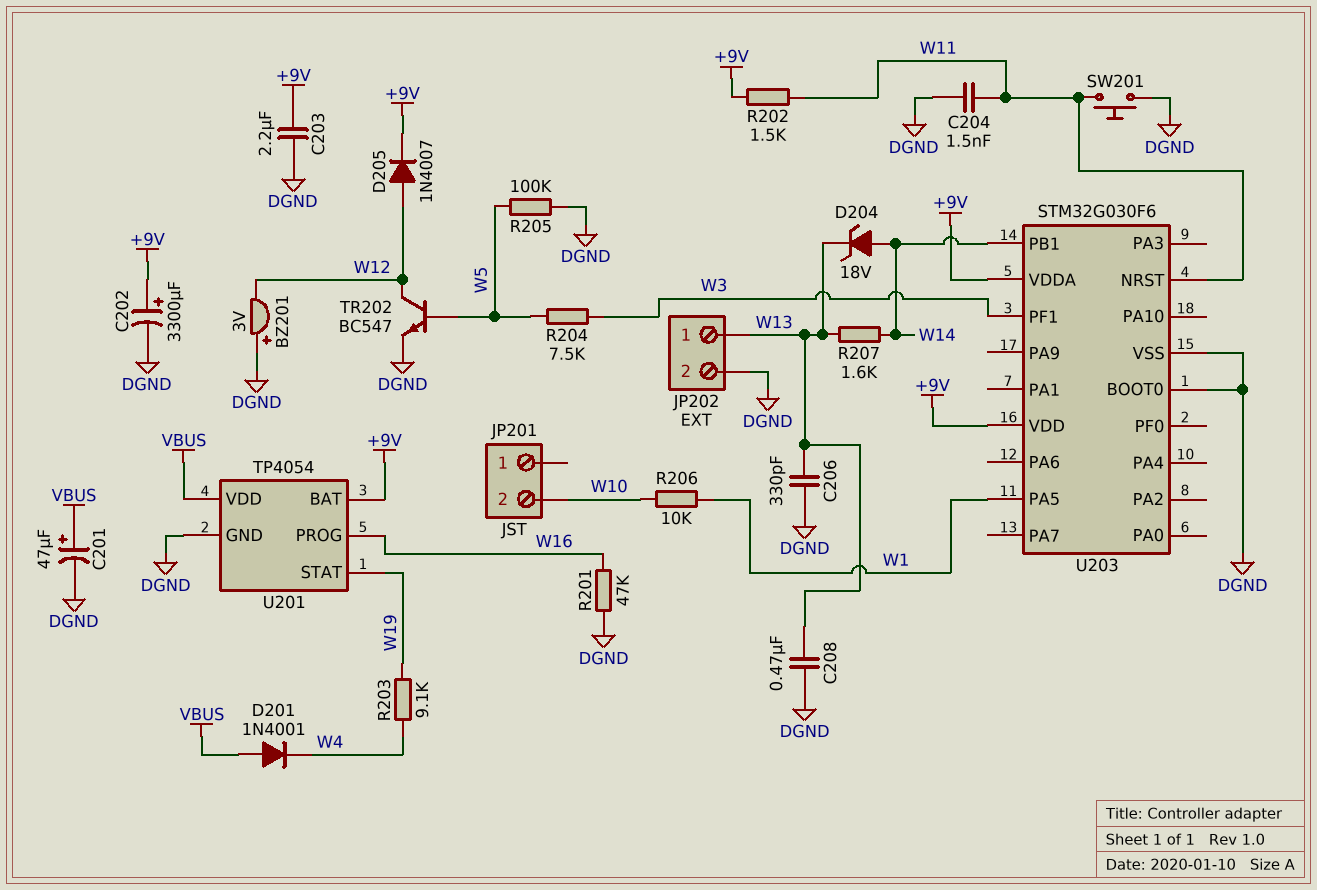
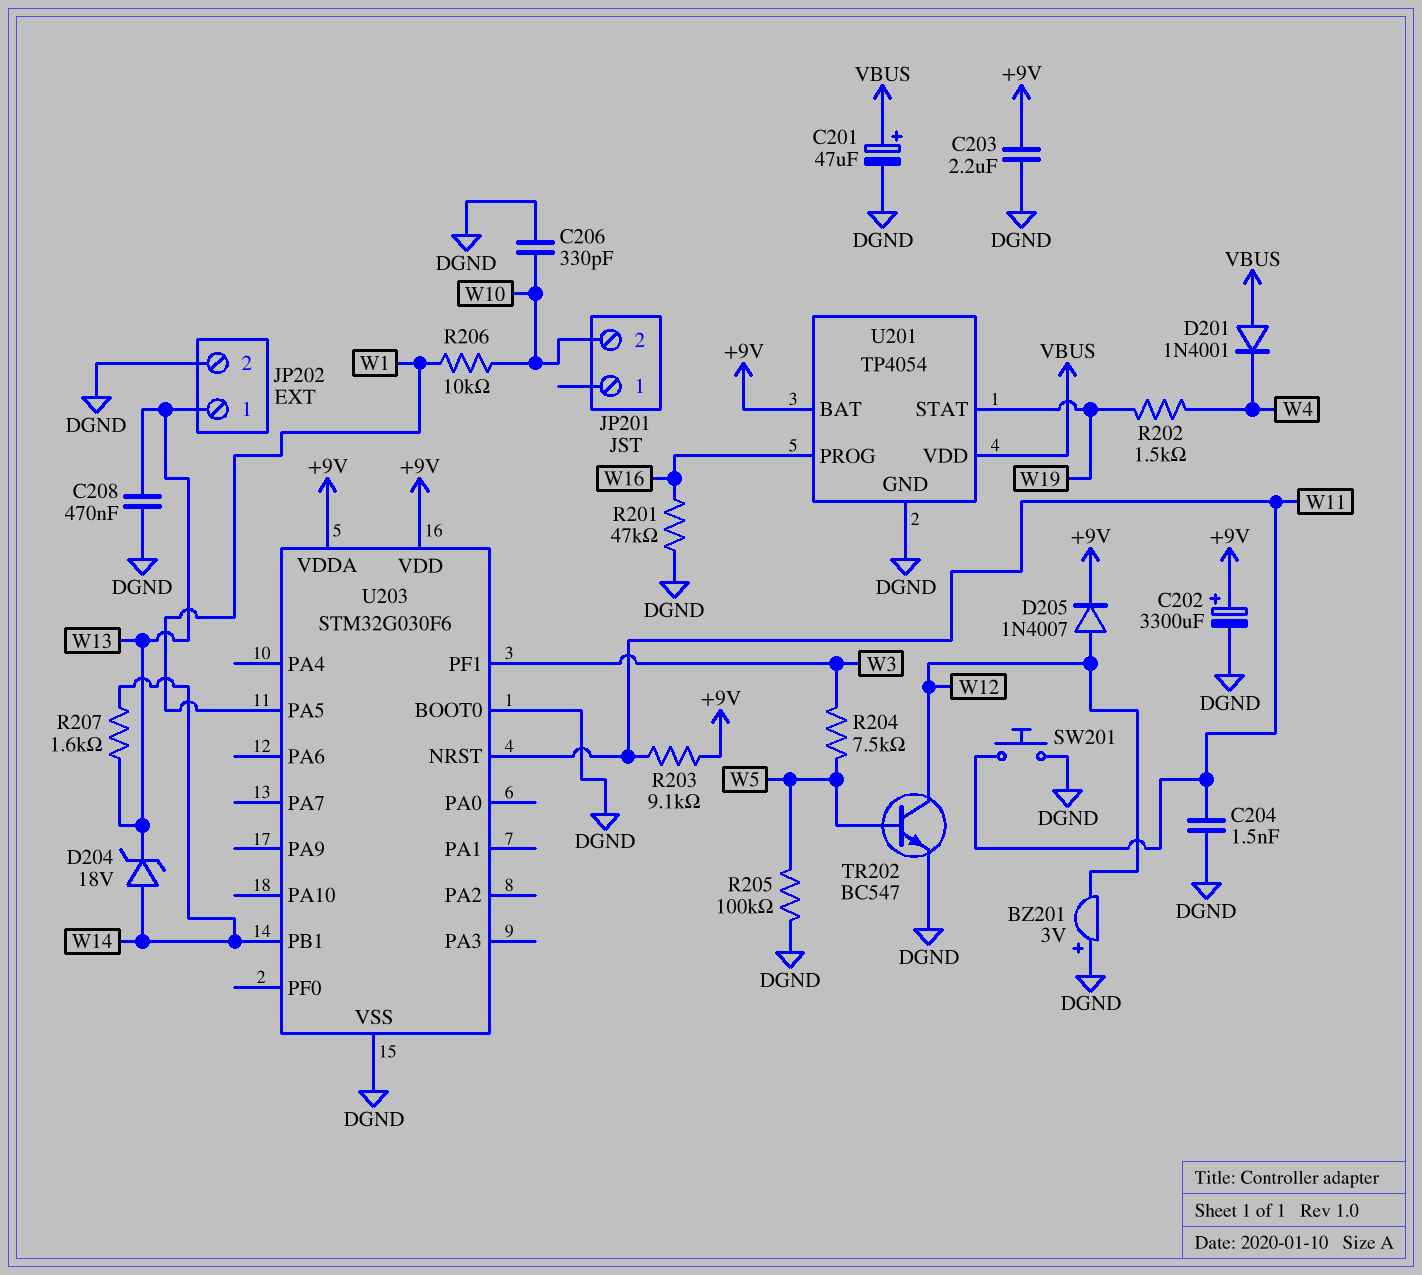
C206: 330pF (DGND, W13) -> 330pF (DGND, W10)
R202: 1.5k (+9V, W11) -> 1.5k (W4, W19)
R203: 9.1k (W4, W19) -> 9.1k (+9V, W11)

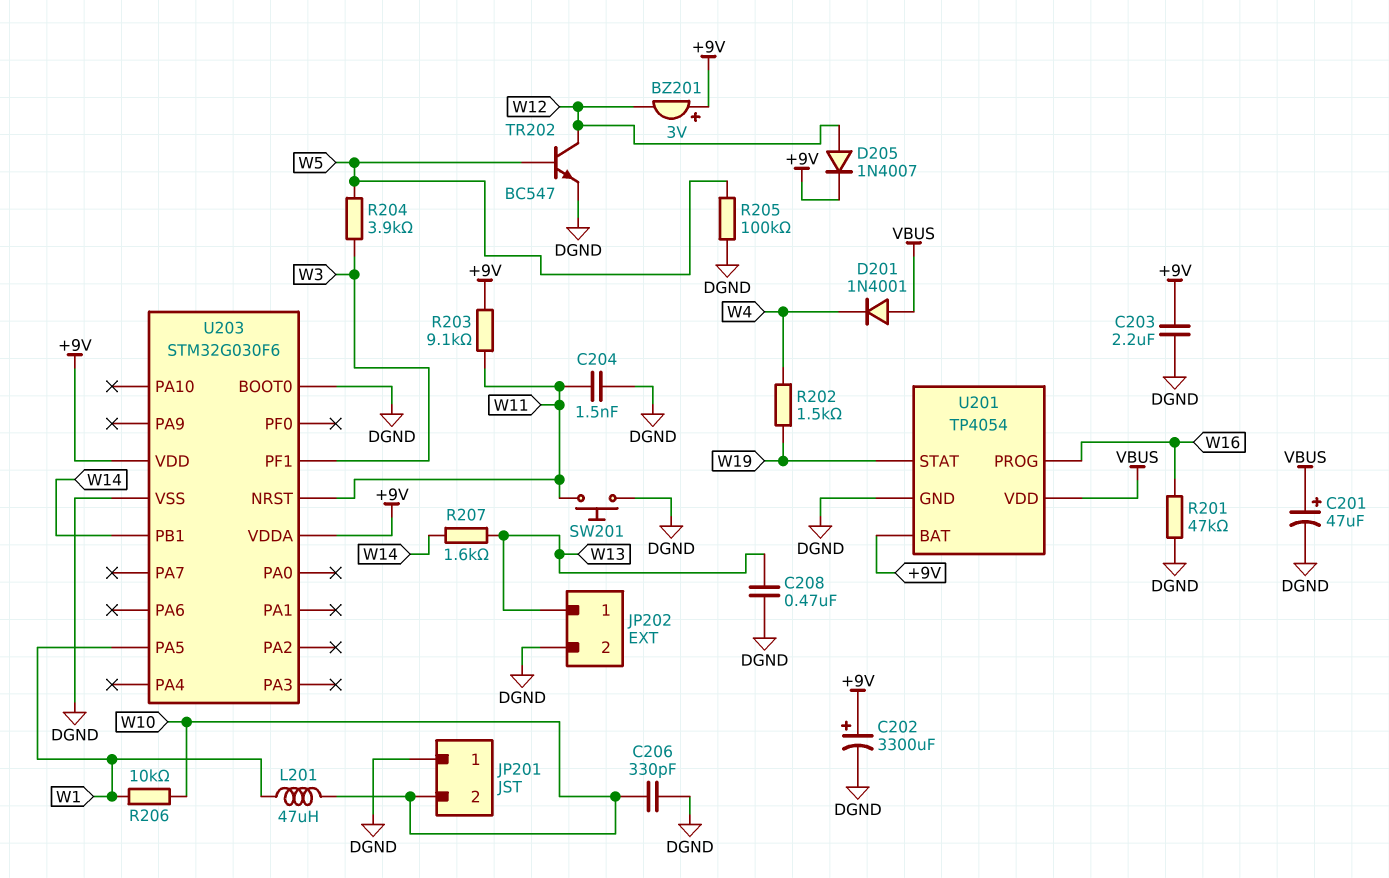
BZ201: buzzer 3V (plus DGND, minus W12) -> buzzer 3V (plus +9V, minus W12)
D204: zener 18V (A W14, K W13) -> none
JP201 pin 1: none -> DGND
L201: none -> 47uH (W1, W10)
R204: 7.5k (W3, W5) -> 3.9k (W3, W5)

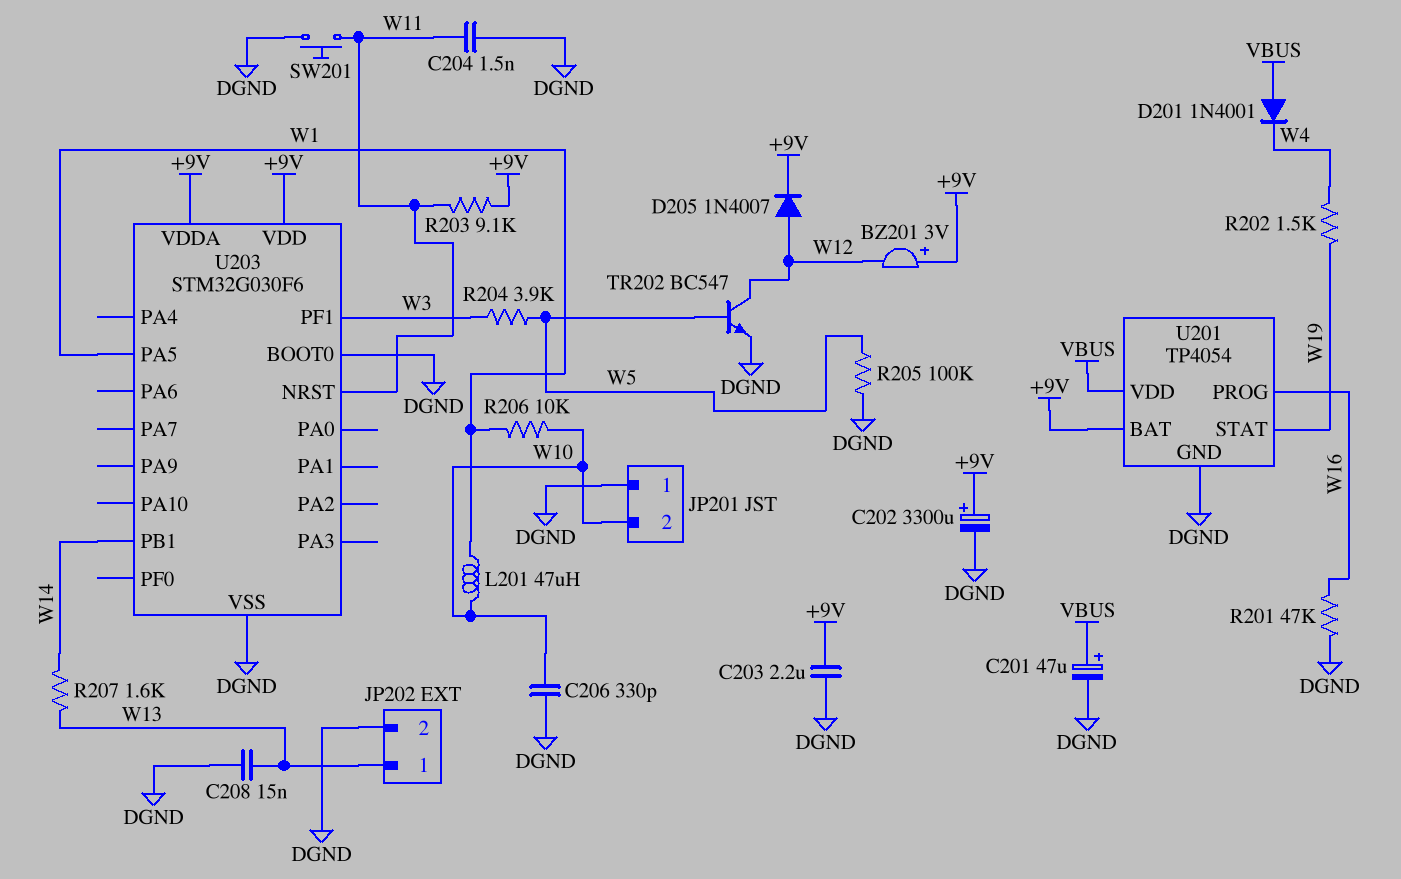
C208: 470nF (DGND, W13) -> 15nF (DGND, W13)

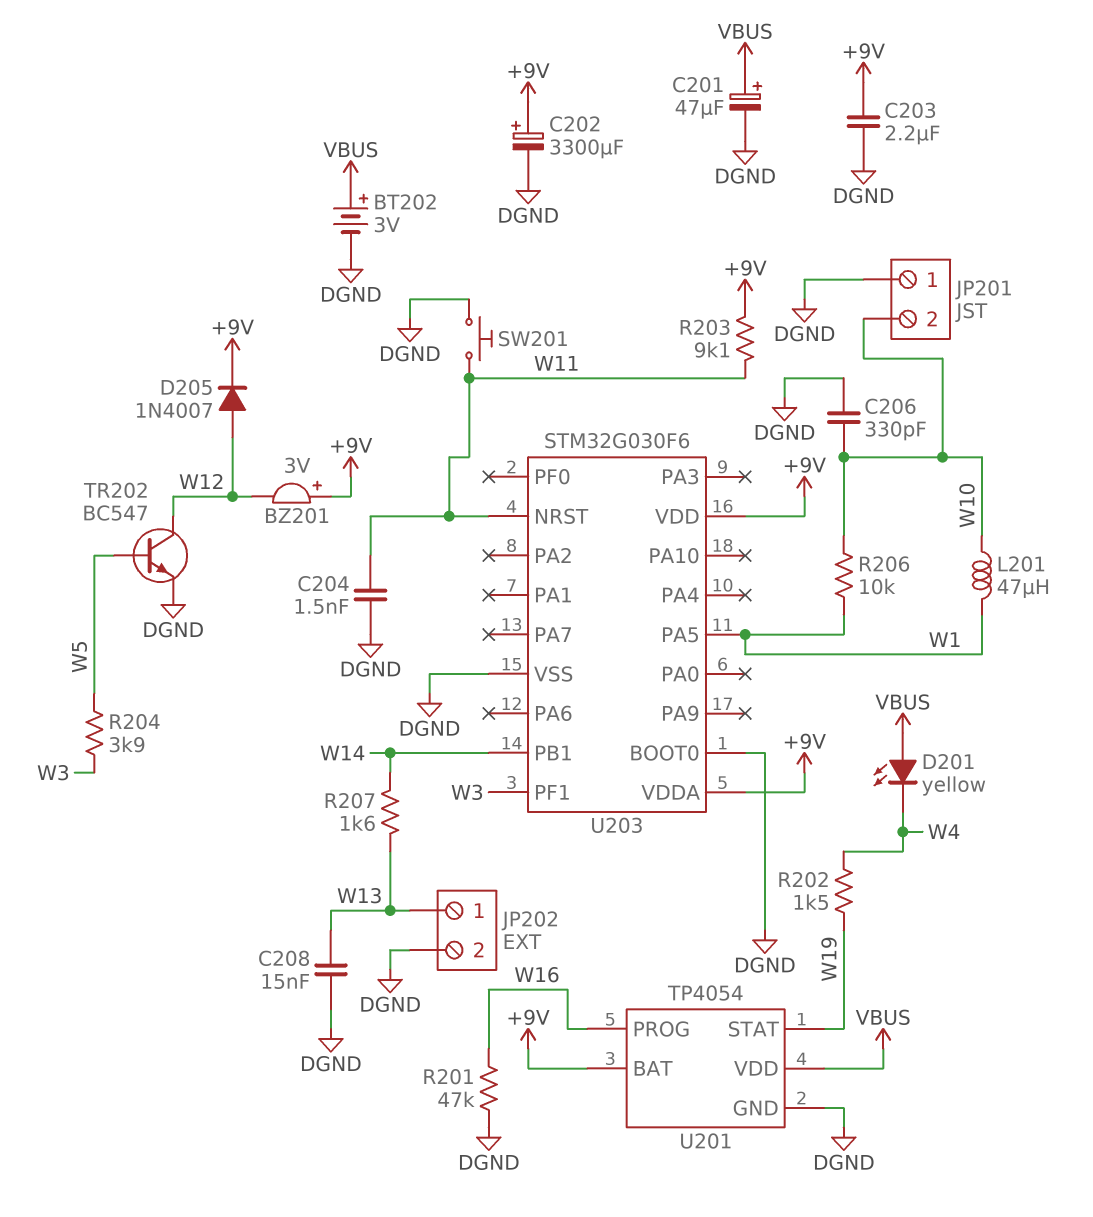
BT202: none -> 3V (plus VBUS, minus DGND)
D201: diode 1N4001 (A VBUS, K W4) -> LED yellow (A VBUS, K W4)
R205: 100k (DGND, W5) -> none

